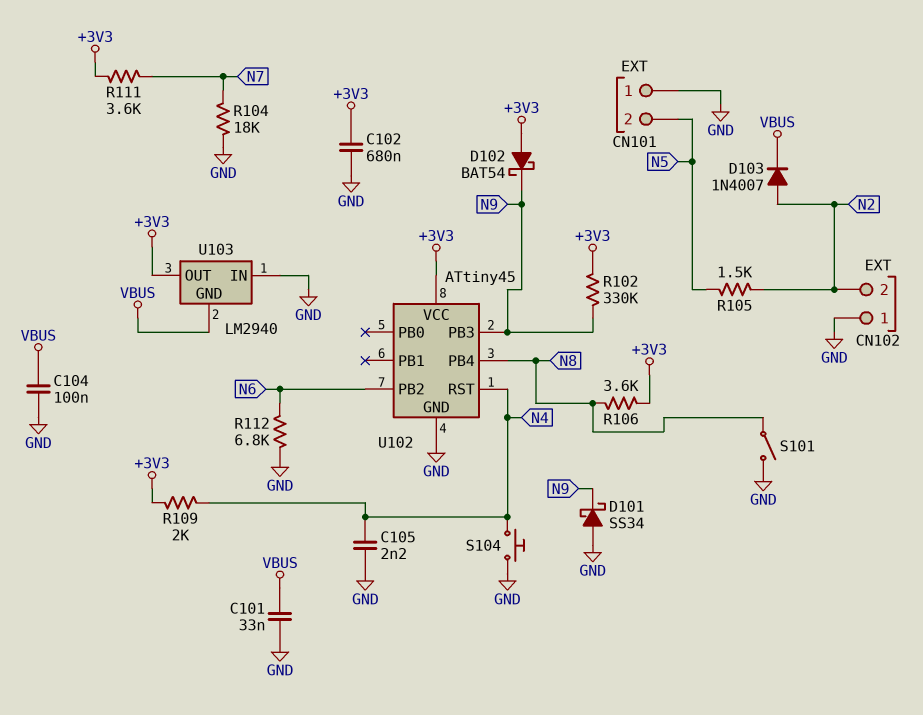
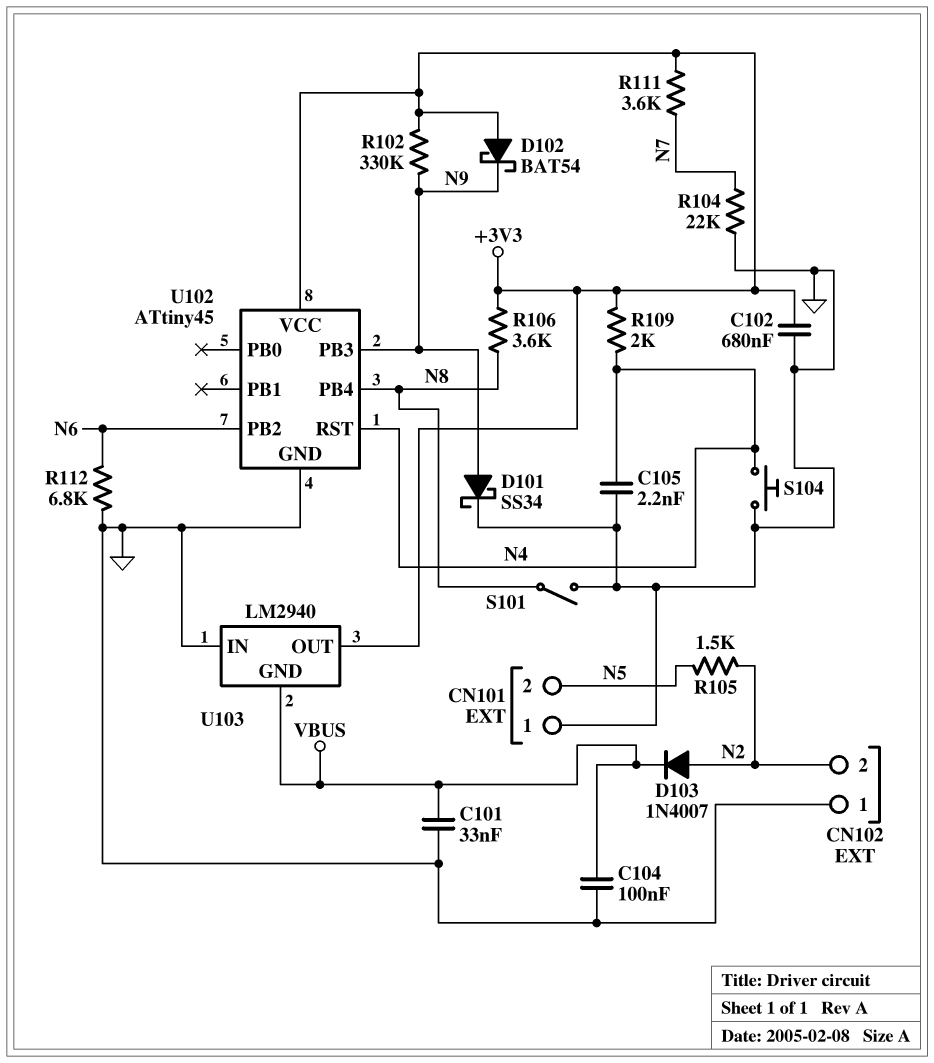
D101: schottky SS34 (A GND, K N9) -> schottky SS34 (A N9, K GND)
R104: 18k (GND, N7) -> 22k (GND, N7)

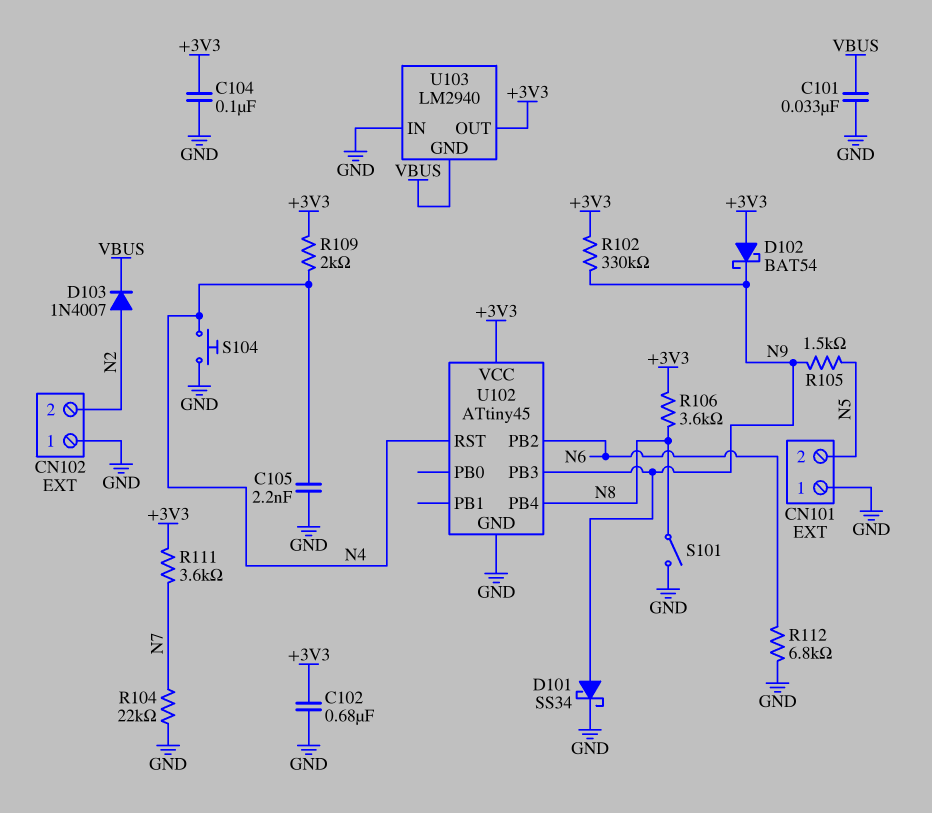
C104: 100nF (GND, VBUS) -> 100nF (+3V3, GND)
R105: 1.5k (N2, N5) -> 1.5k (N5, N9)

